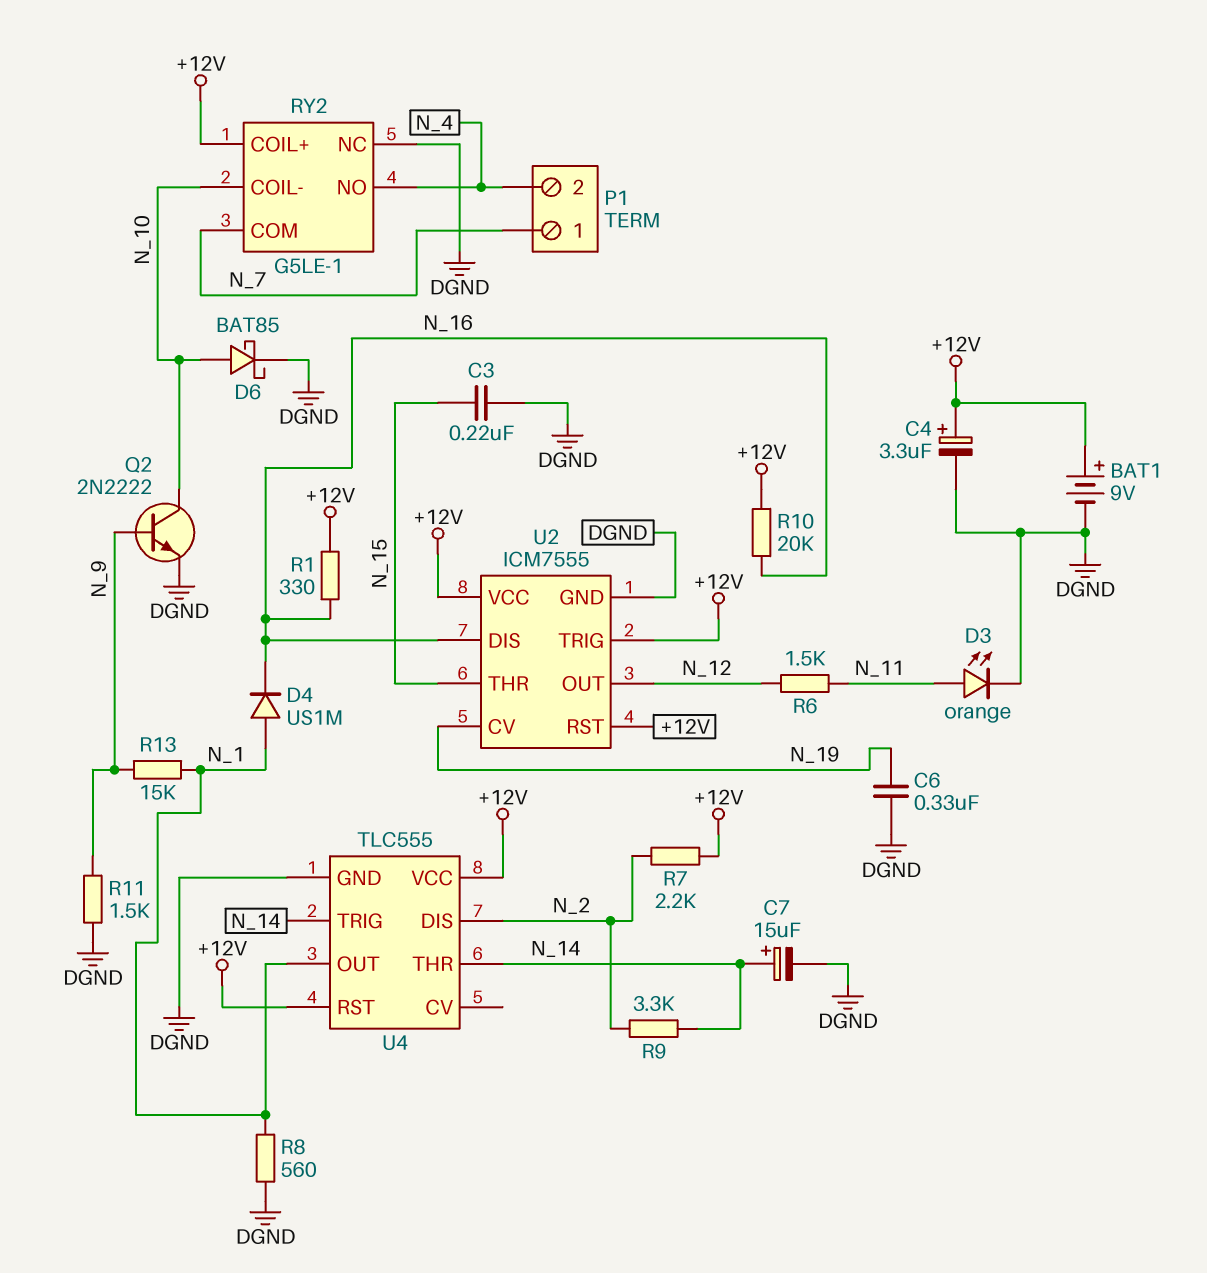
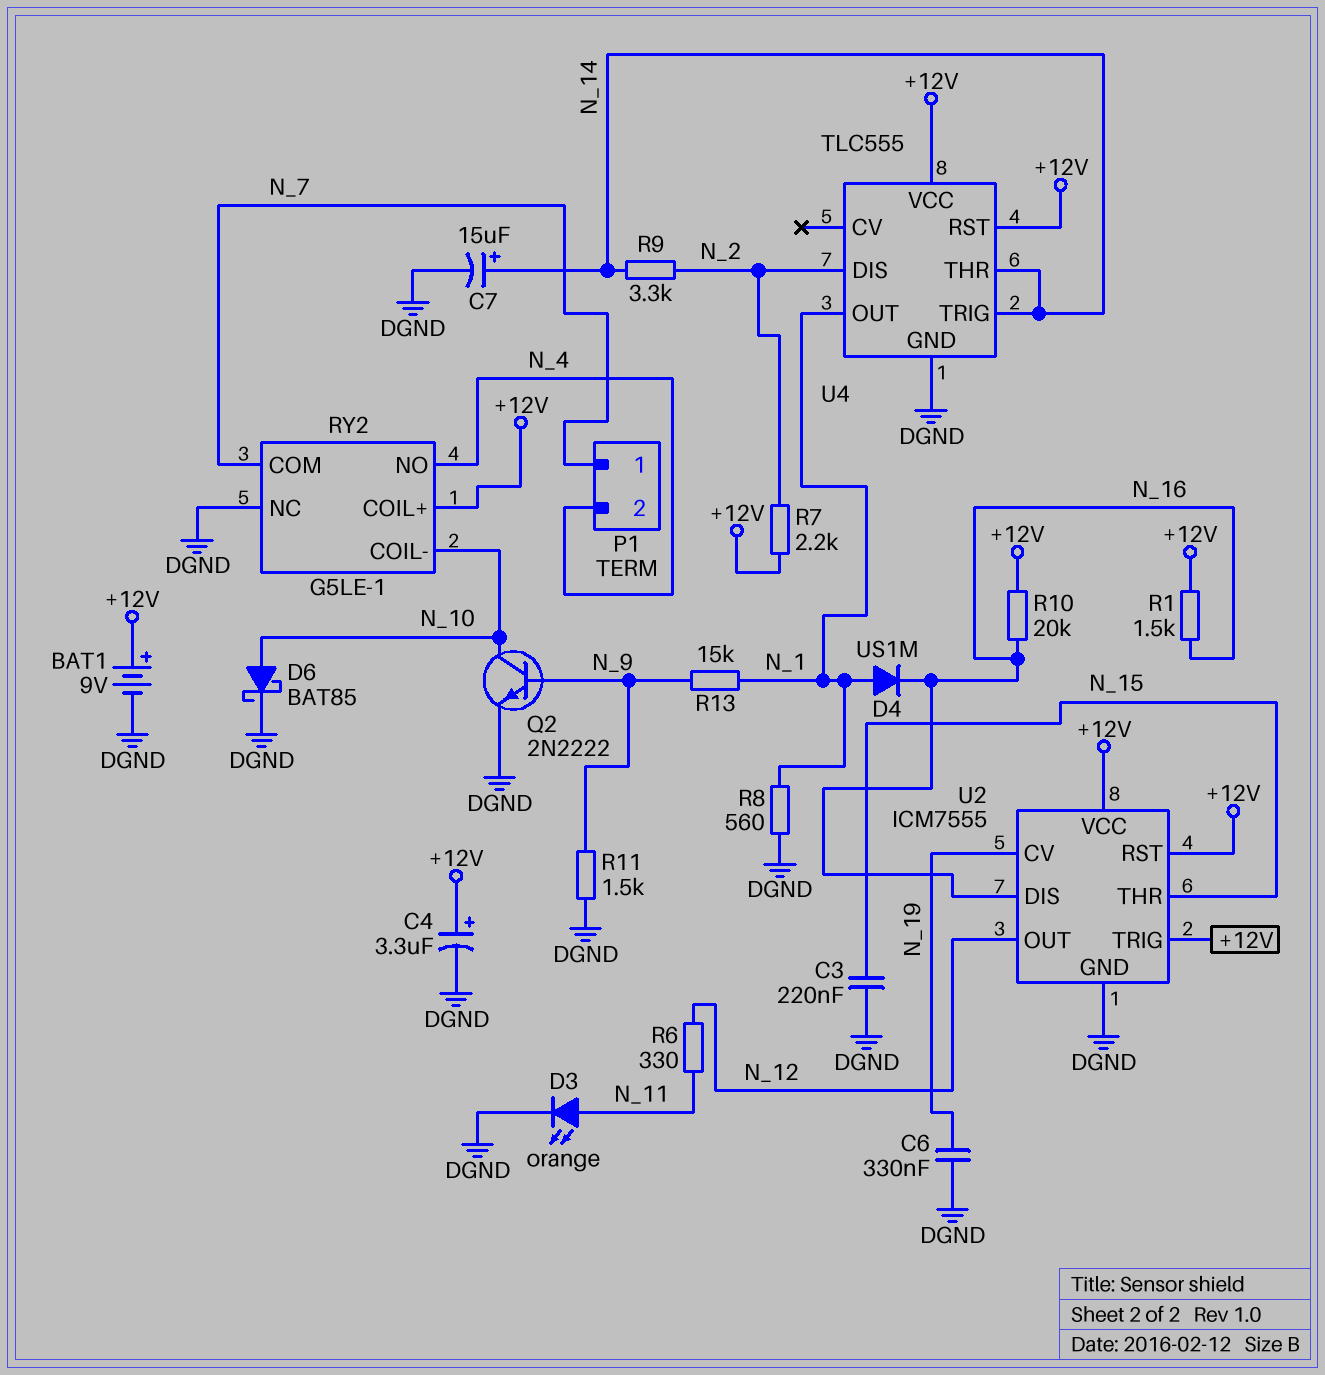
R1: 330 (+12V, N_16) -> 1.5k (+12V, N_16)
R6: 1.5k (N_11, N_12) -> 330 (N_11, N_12)

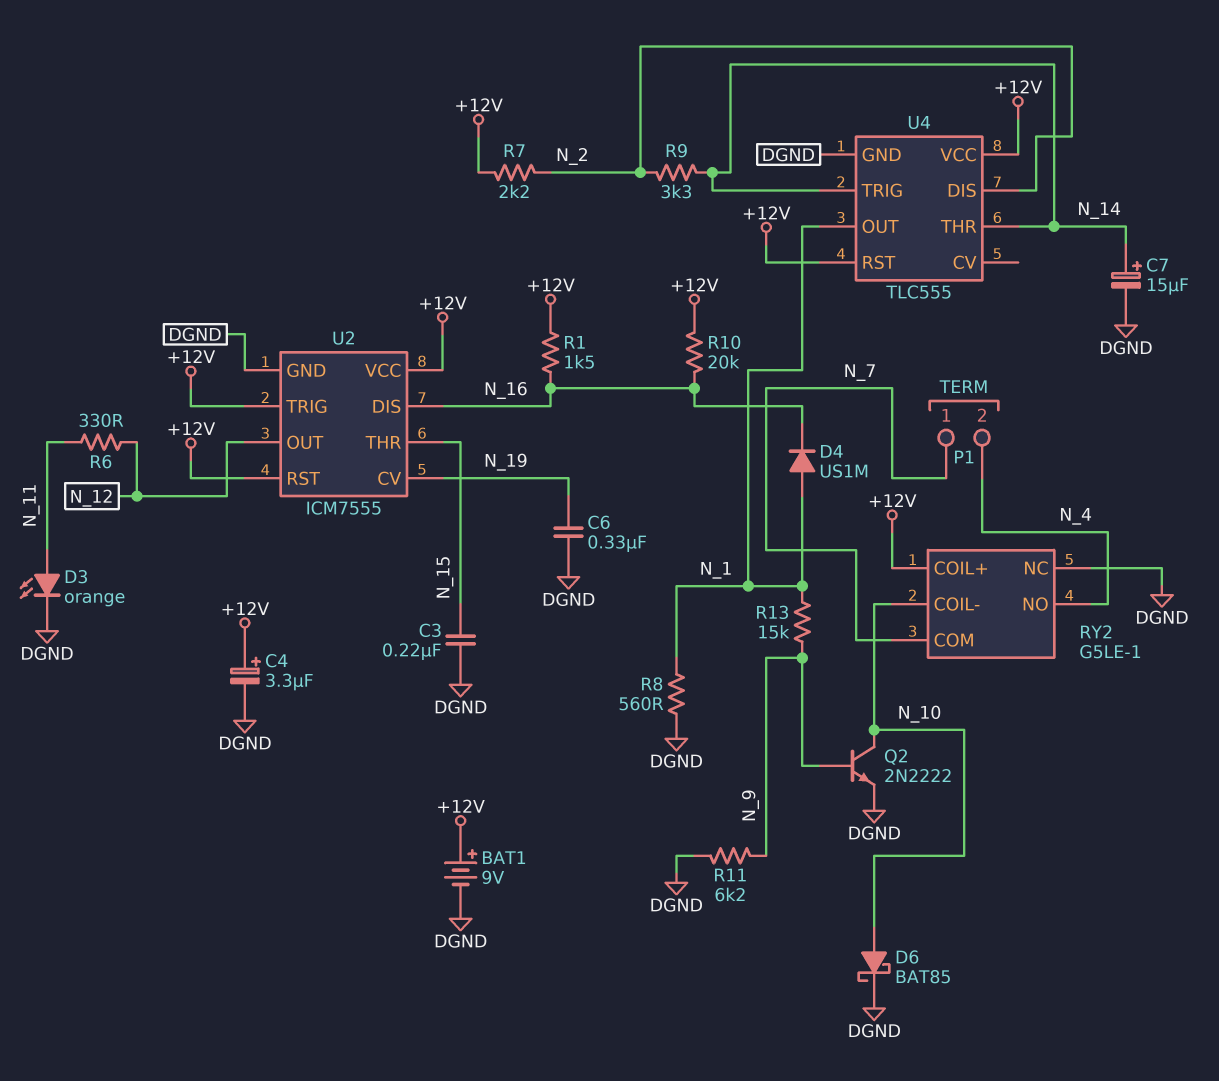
R11: 1.5k (DGND, N_9) -> 6.2k (DGND, N_9)

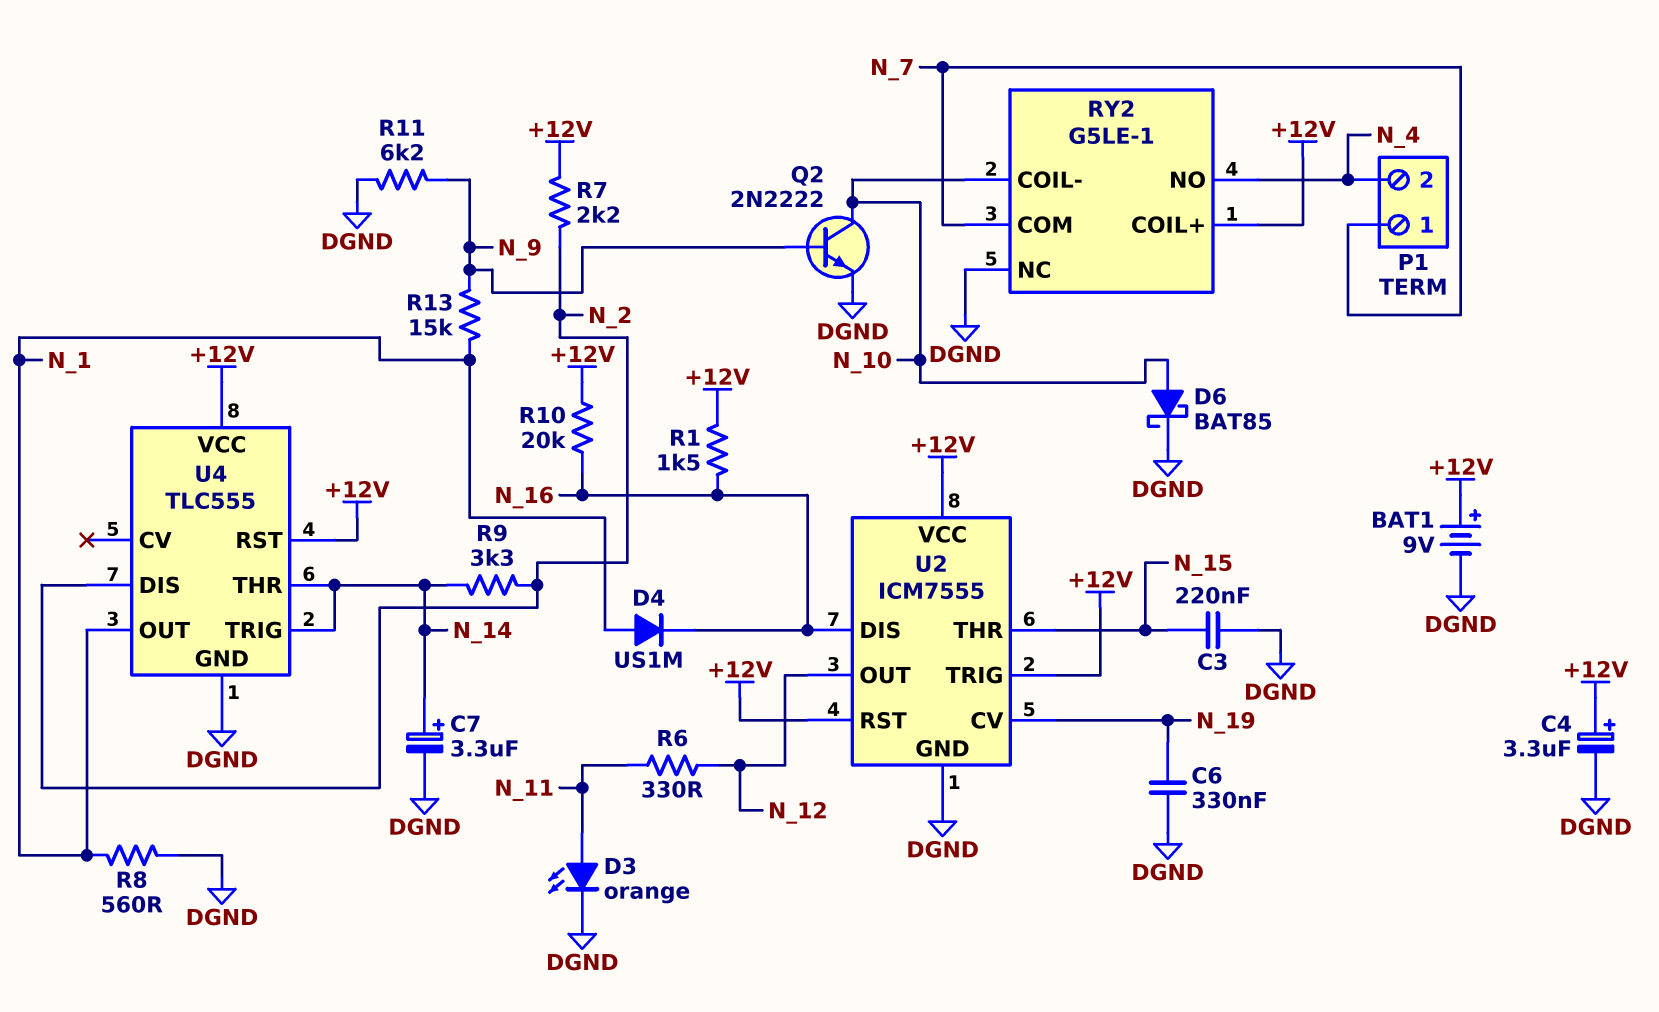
C7: 15uF (plus N_14, minus DGND) -> 3.3uF (plus N_14, minus DGND)

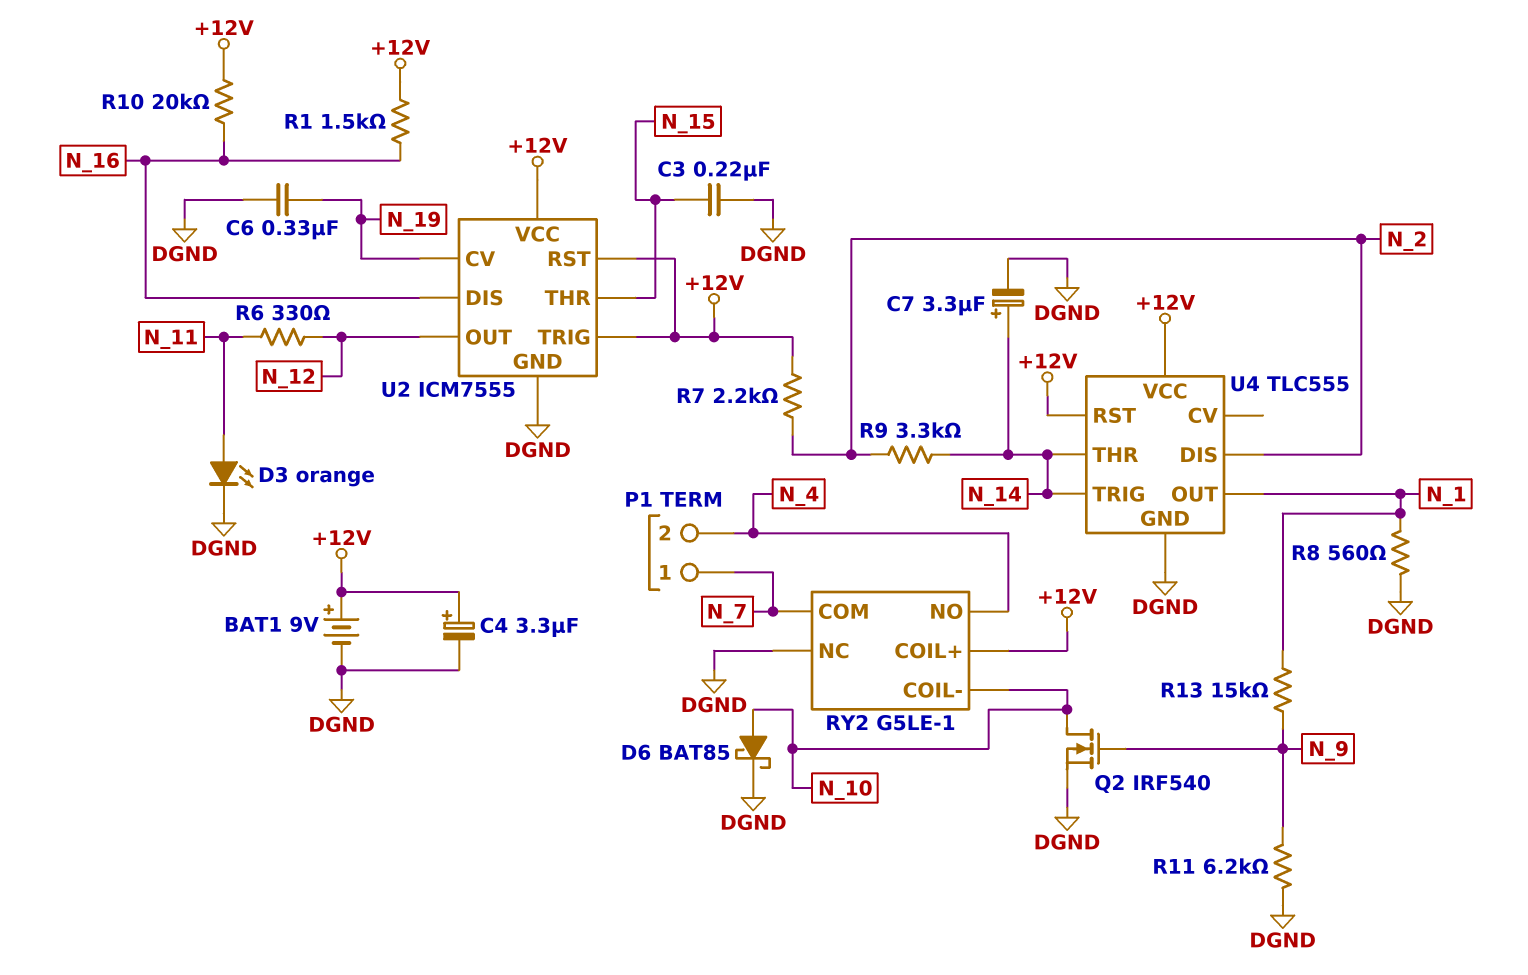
D4: diode US1M (A N_1, K N_16) -> none
Q2: NPN 2N2222 (B N_9, C N_10, E DGND) -> NMOS IRF540 (G N_9, D N_10, S DGND)

